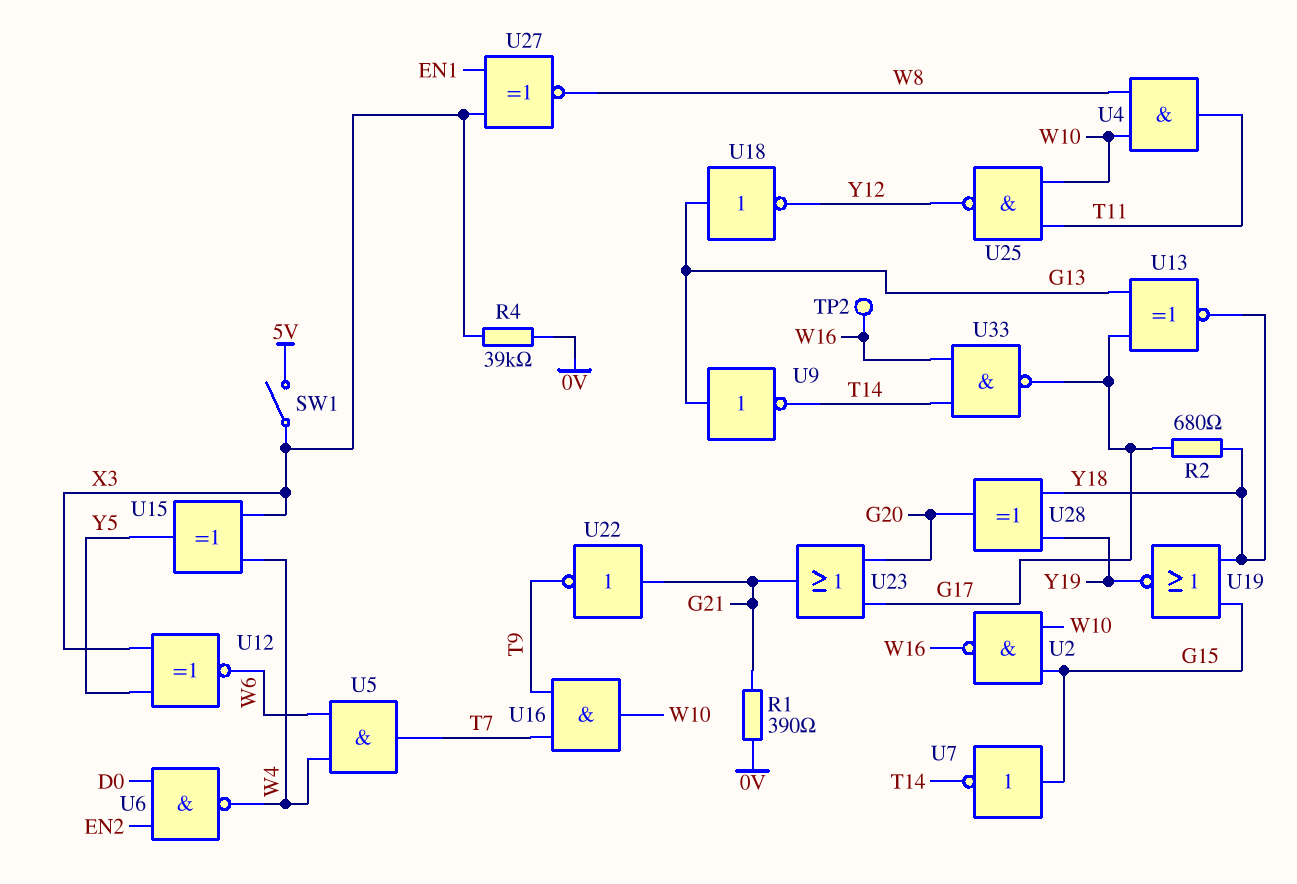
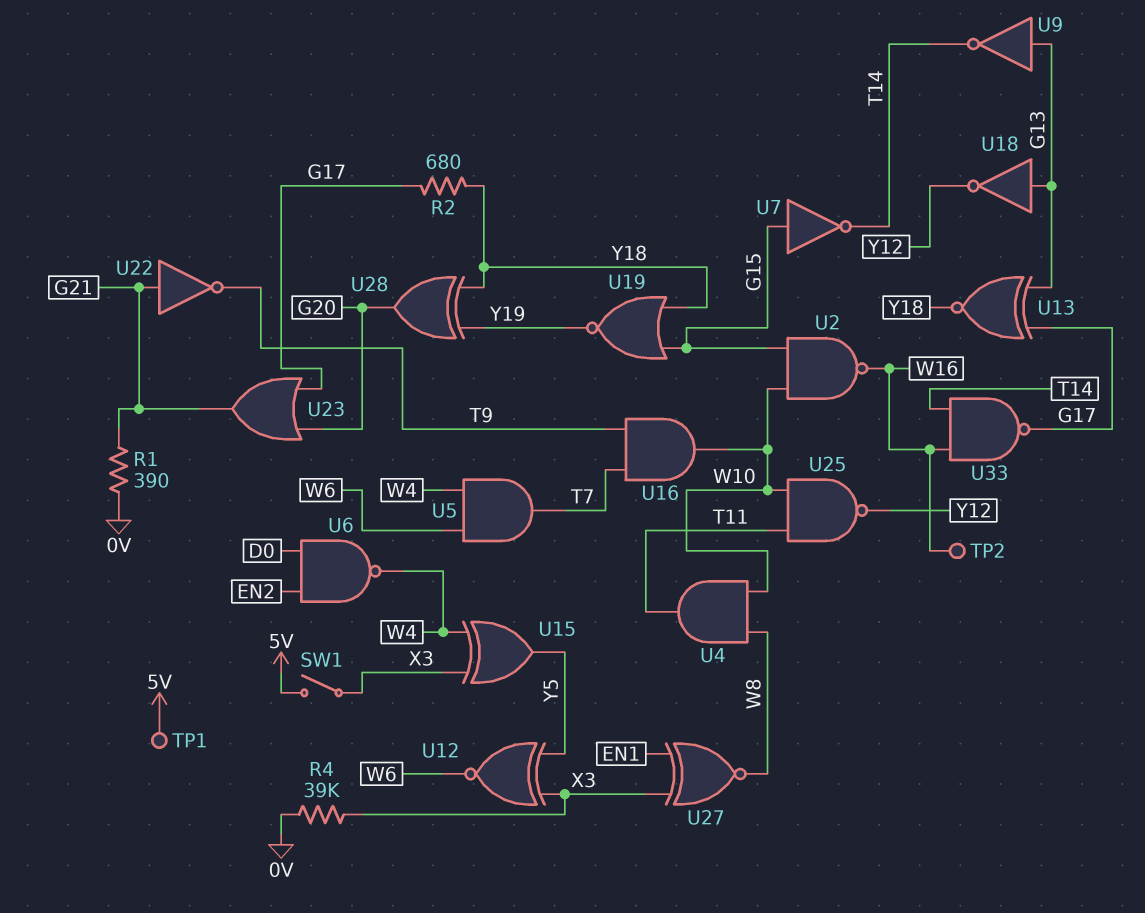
TP1: none -> test point (5V)

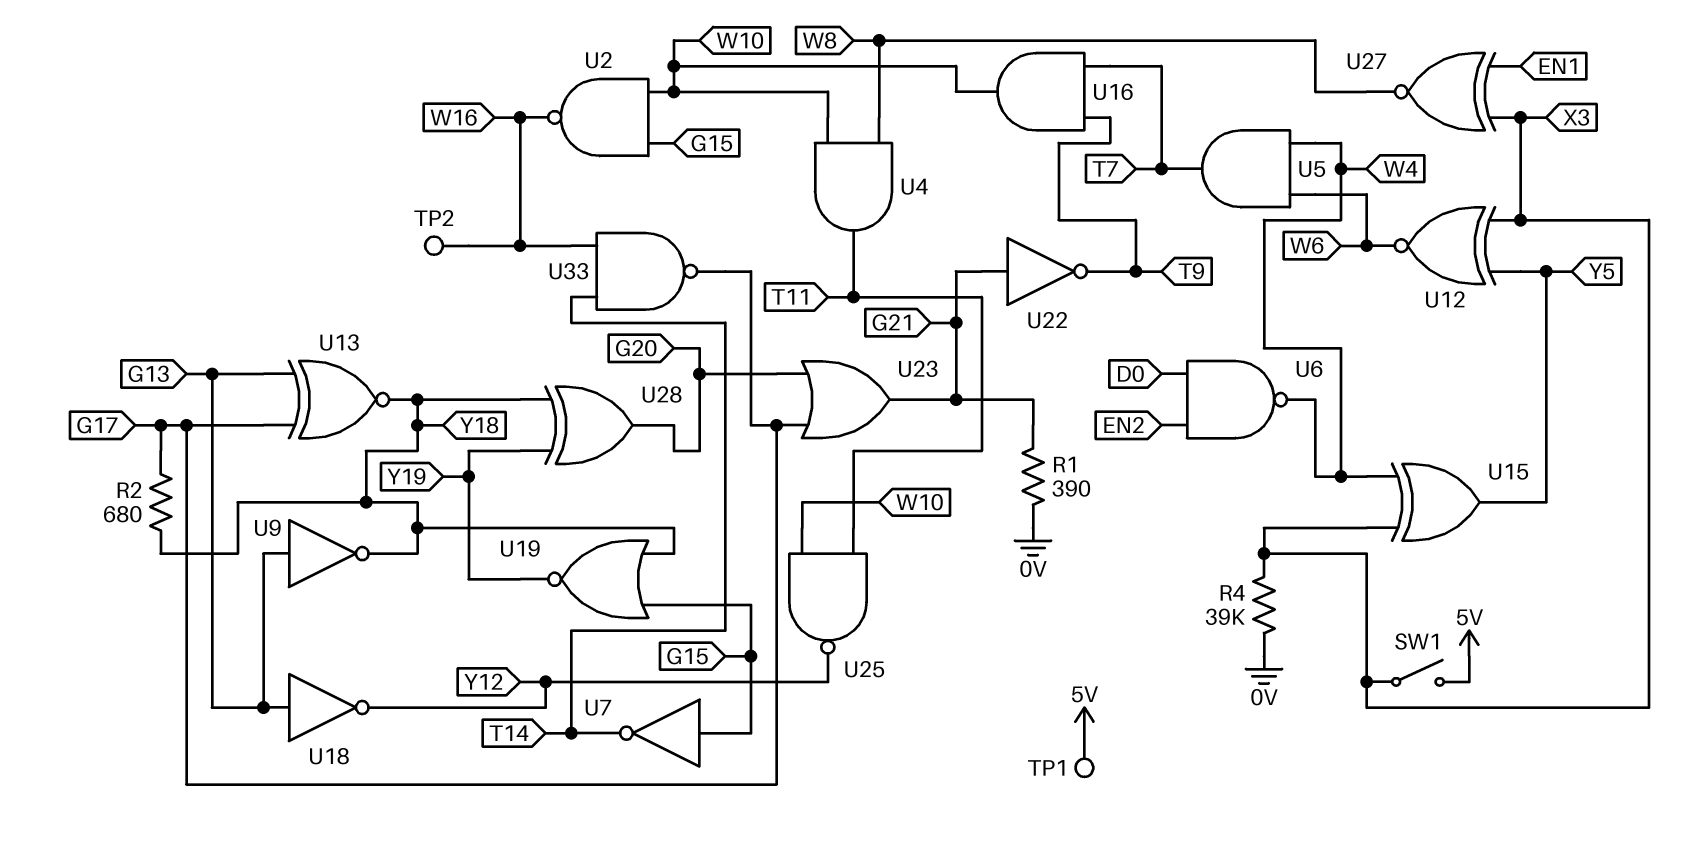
U9: NOT (in G13, out T14) -> NOT (in G13, out Y18)

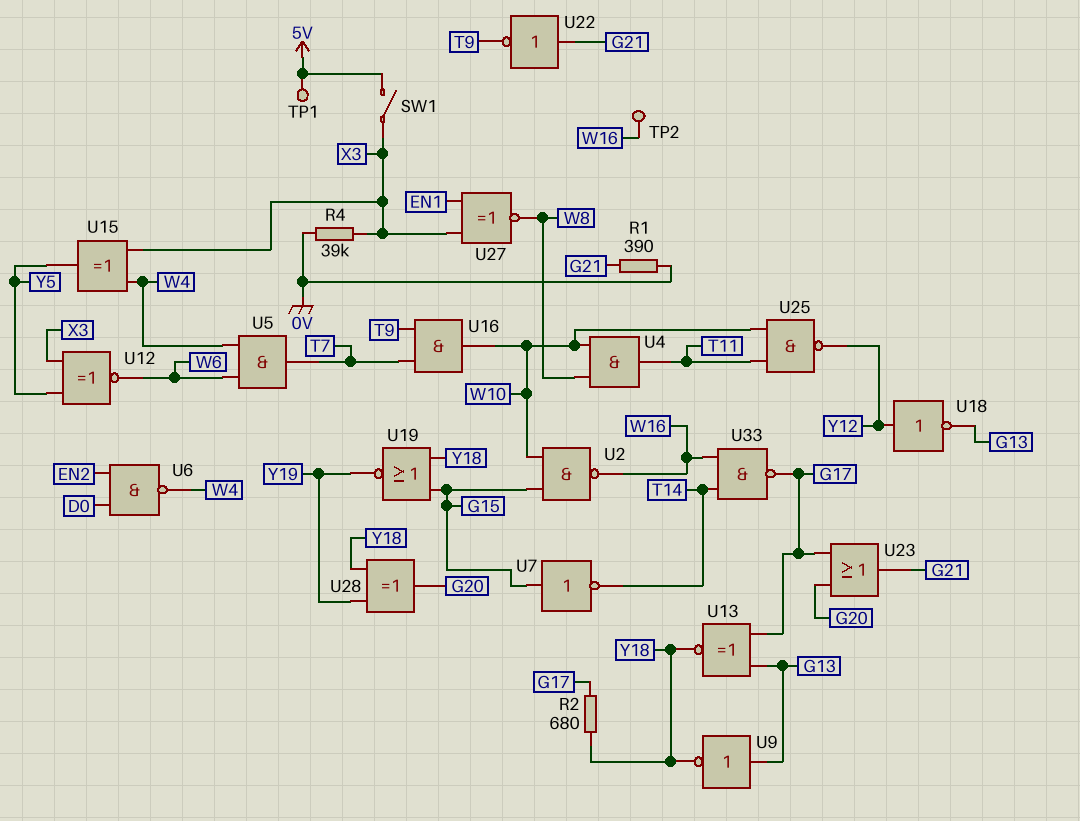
U18: NOT (in G13, out Y12) -> NOT (in Y12, out G13)

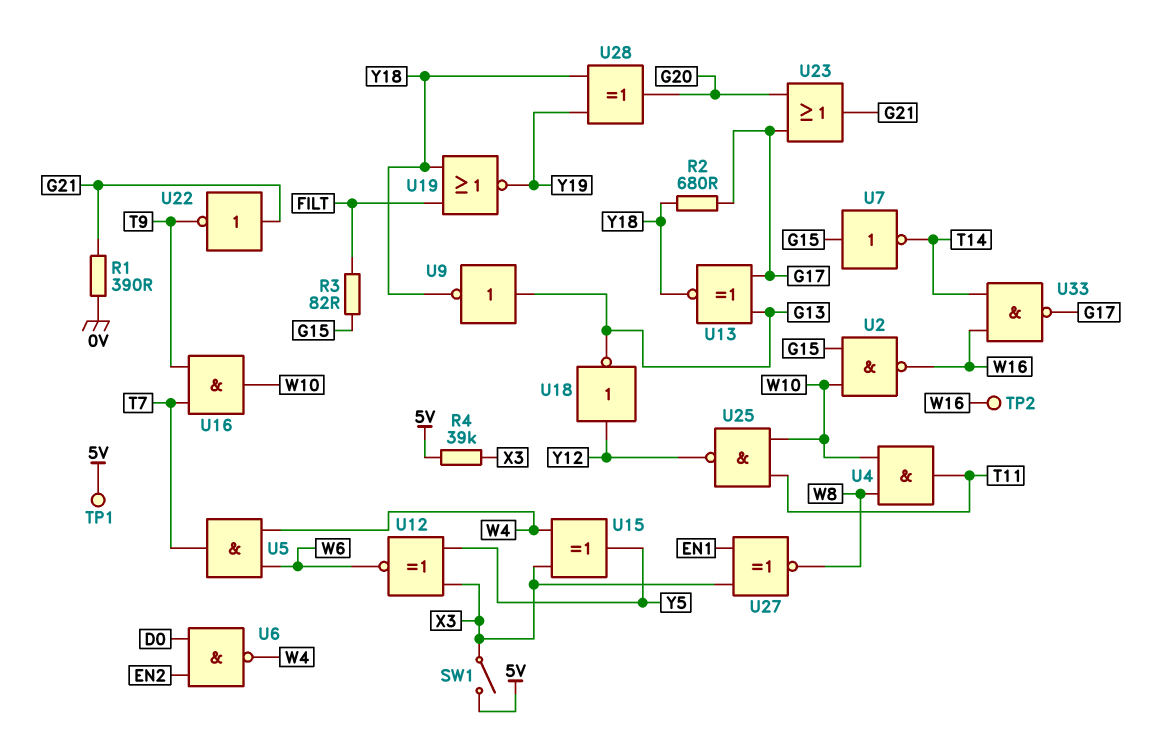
R3: none -> 82 (FILT, G15)
R4: 39k (0V, X3) -> 39k (5V, X3)
U19: NOR (in G15, in Y18, out Y19) -> NOR (in FILT, in Y18, out Y19)

